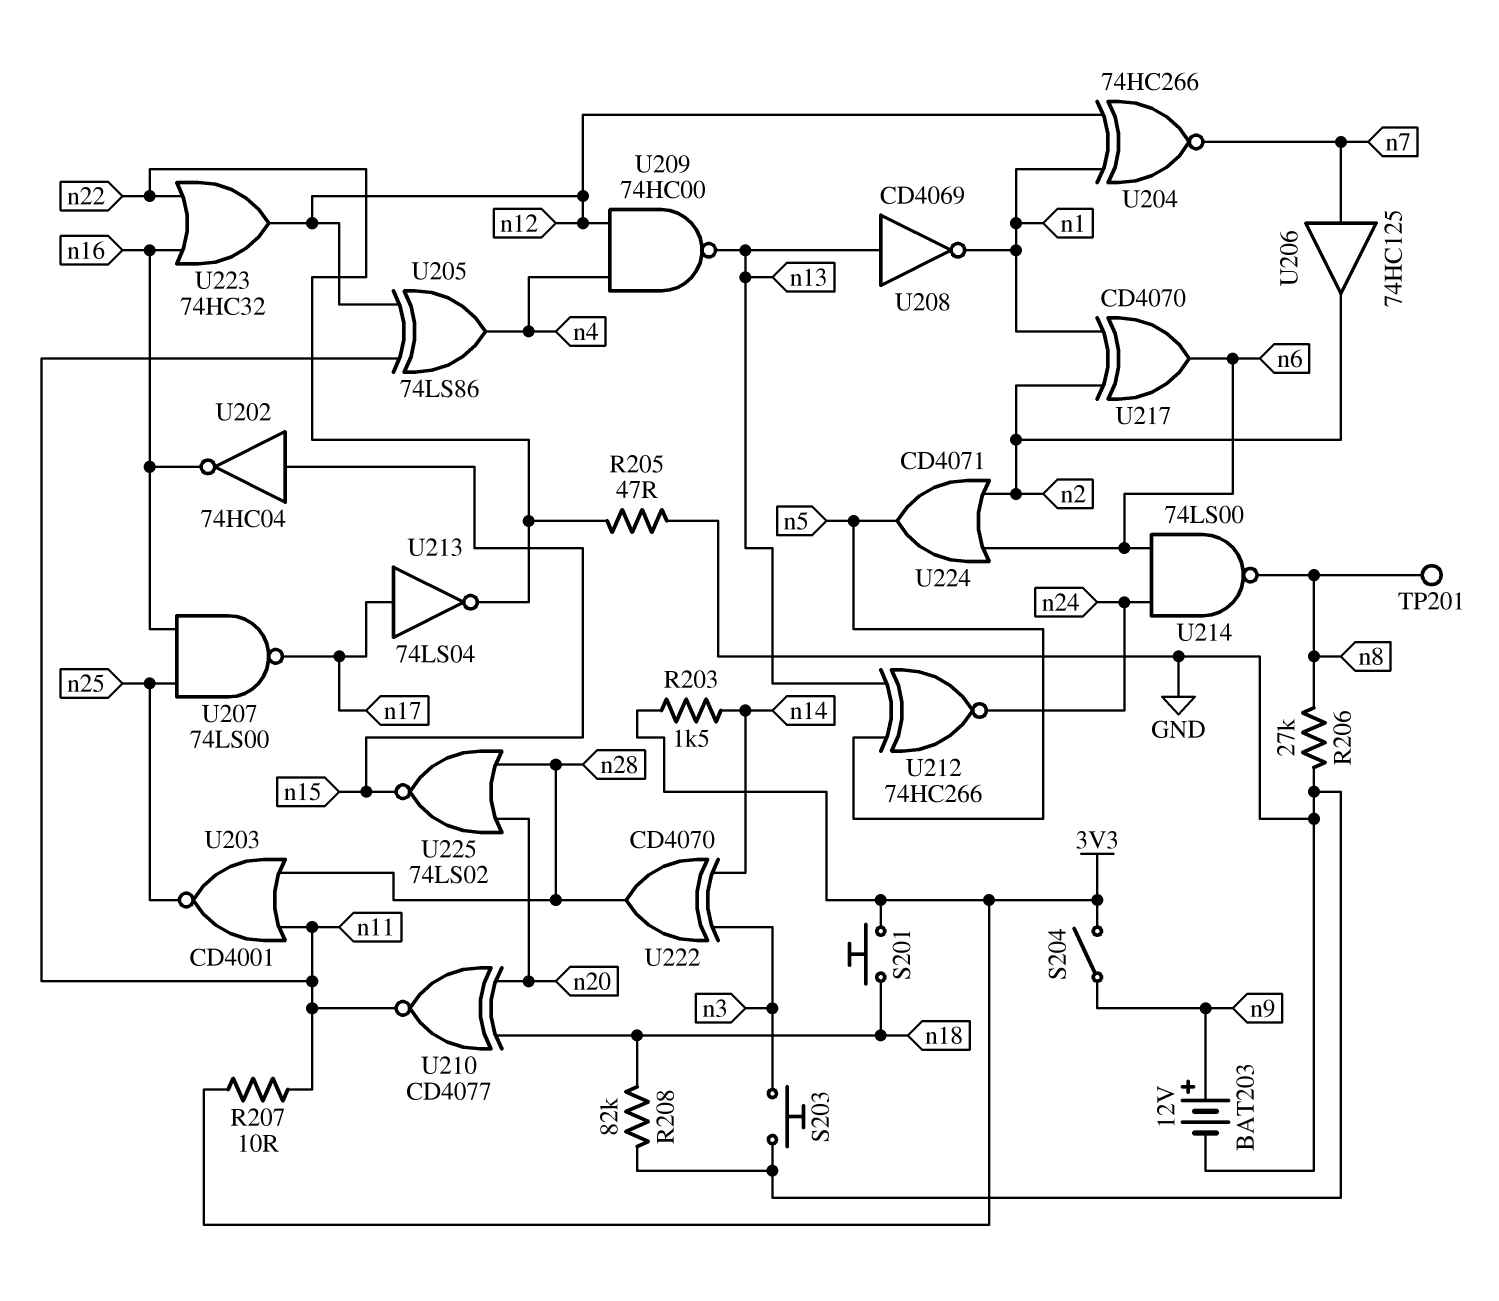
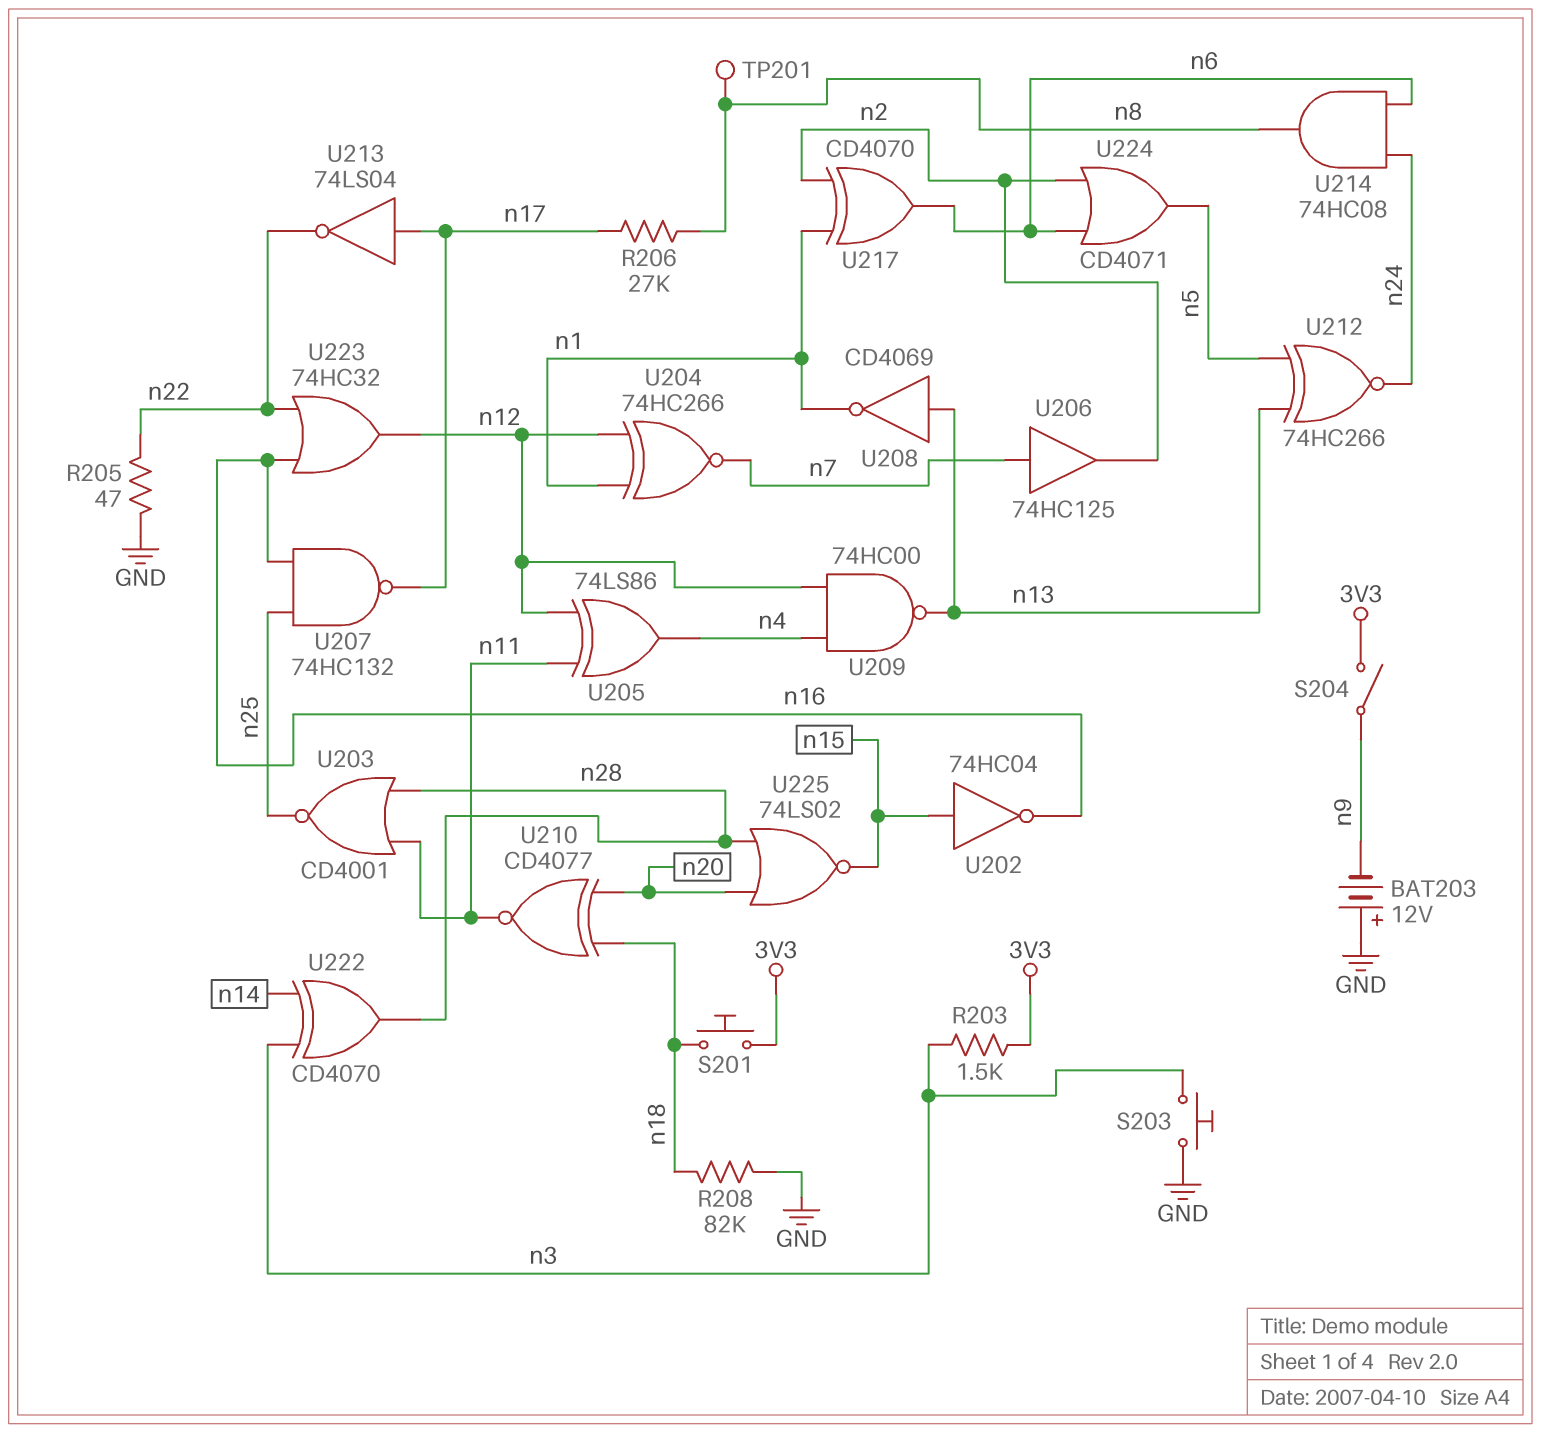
BAT203: 12V (plus n9, minus GND) -> 12V (plus GND, minus n9)
R203: 1.5k (3V3, n14) -> 1.5k (3V3, n3)
R206: 27k (GND, n8) -> 27k (n8, n17)
R207: 10 (3V3, n11) -> none
U207: NAND 74LS00 (in n16, in n25, out n17) -> NAND 74HC132 (in n16, in n25, out n17)
U214: NAND 74LS00 (in n6, in n24, out n8) -> AND 74HC08 (in n6, in n24, out n8)

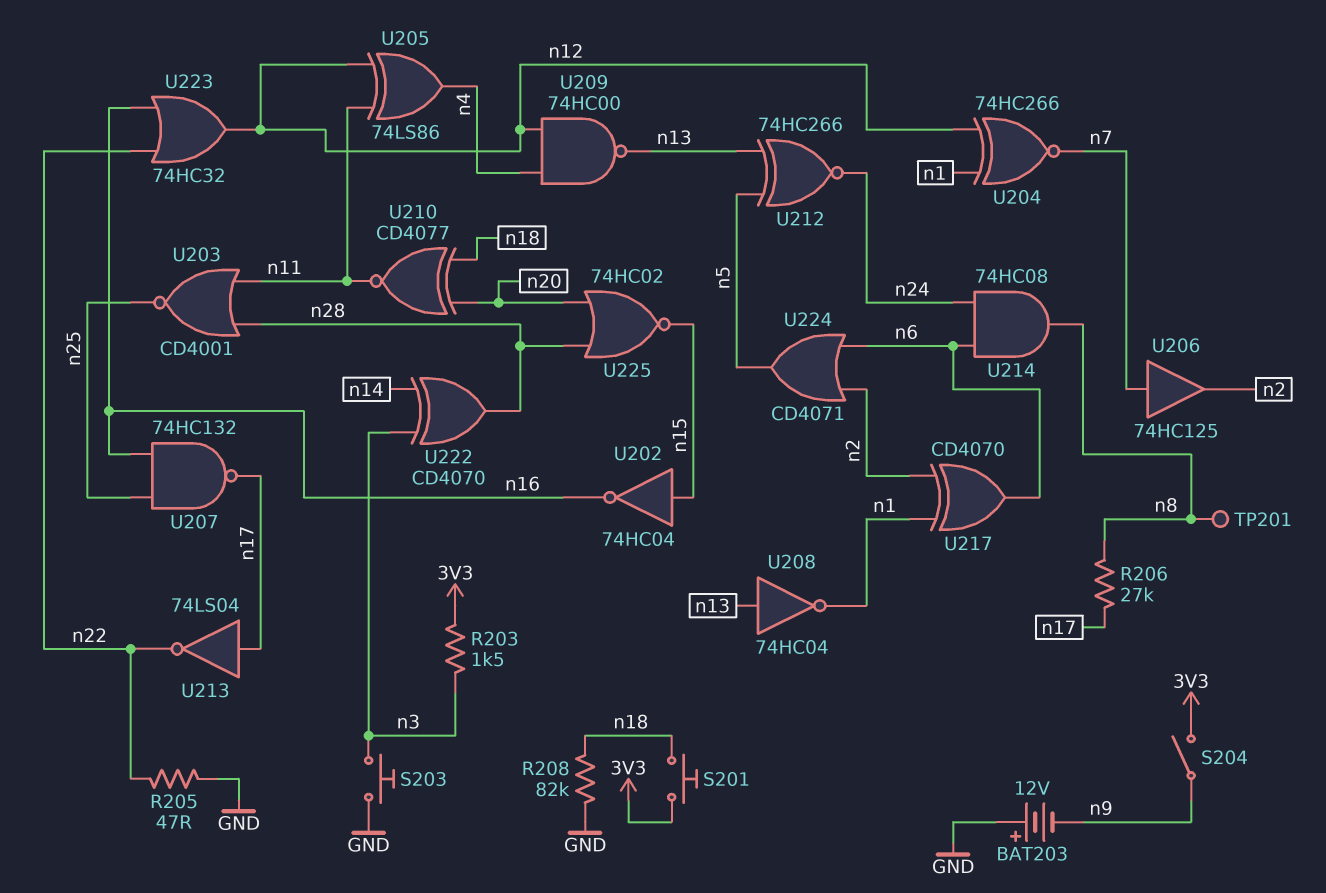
U208: NOT CD4069 (in n13, out n1) -> NOT 74HC04 (in n13, out n1)
U225: NOR 74LS02 (in n20, in n28, out n15) -> NOR 74HC02 (in n20, in n28, out n15)

